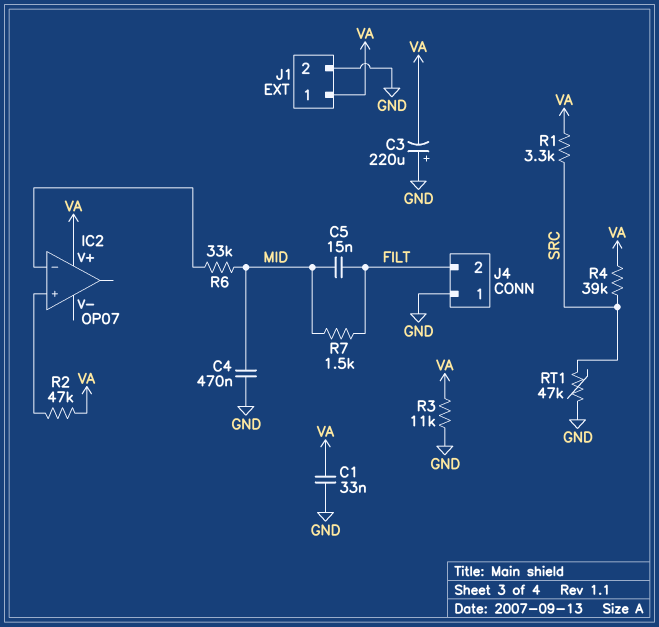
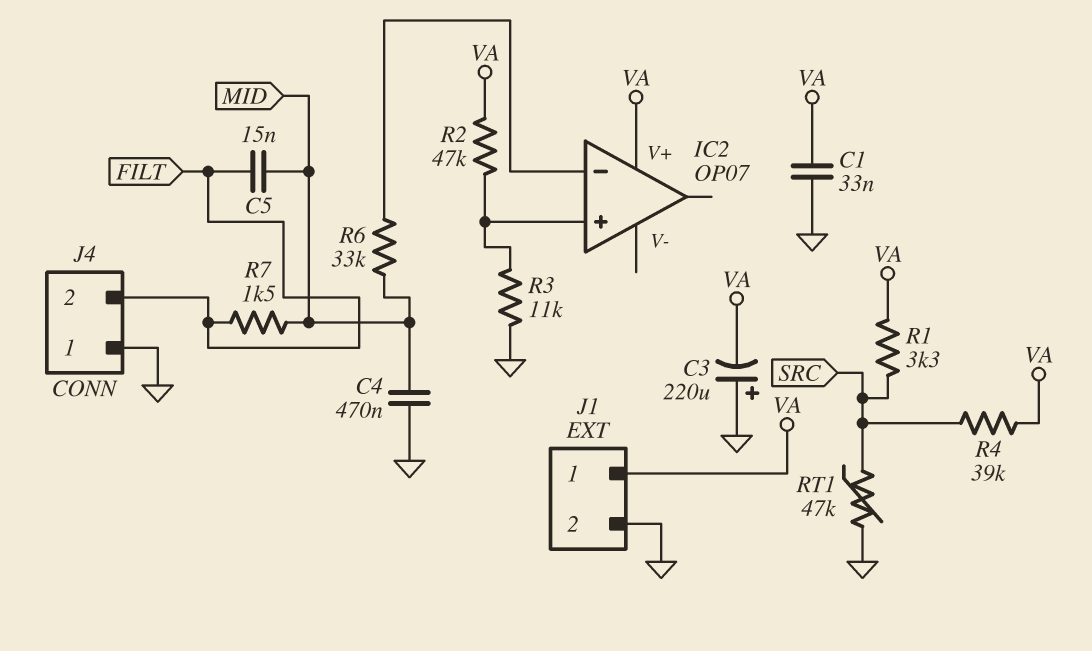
R3: 11k (GND, VA) -> 11k (GND, IC2/in+)

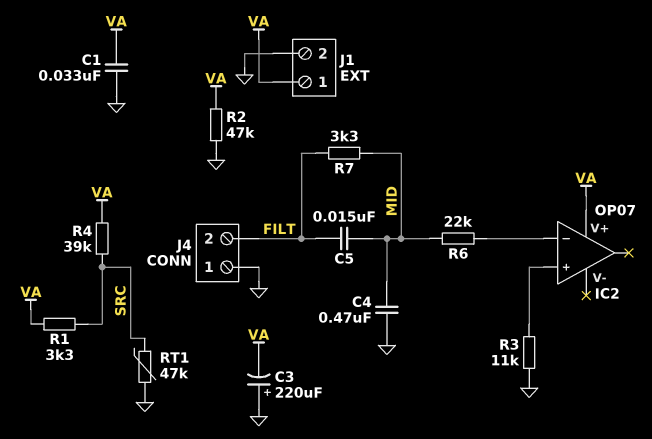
R2: 47k (IC2/in+, VA) -> 47k (GND, VA)
R6: 33k (IC2/in-, MID) -> 22k (IC2/in-, MID)
R7: 1.5k (FILT, MID) -> 3.3k (FILT, MID)

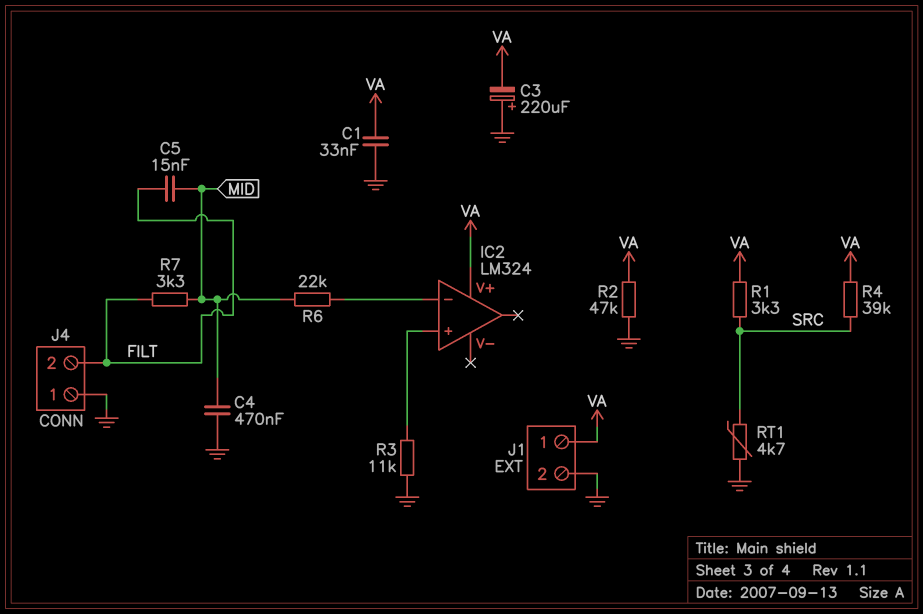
IC2: OP07 -> LM324
RT1: 47k (GND, SRC) -> 4.7k (GND, SRC)

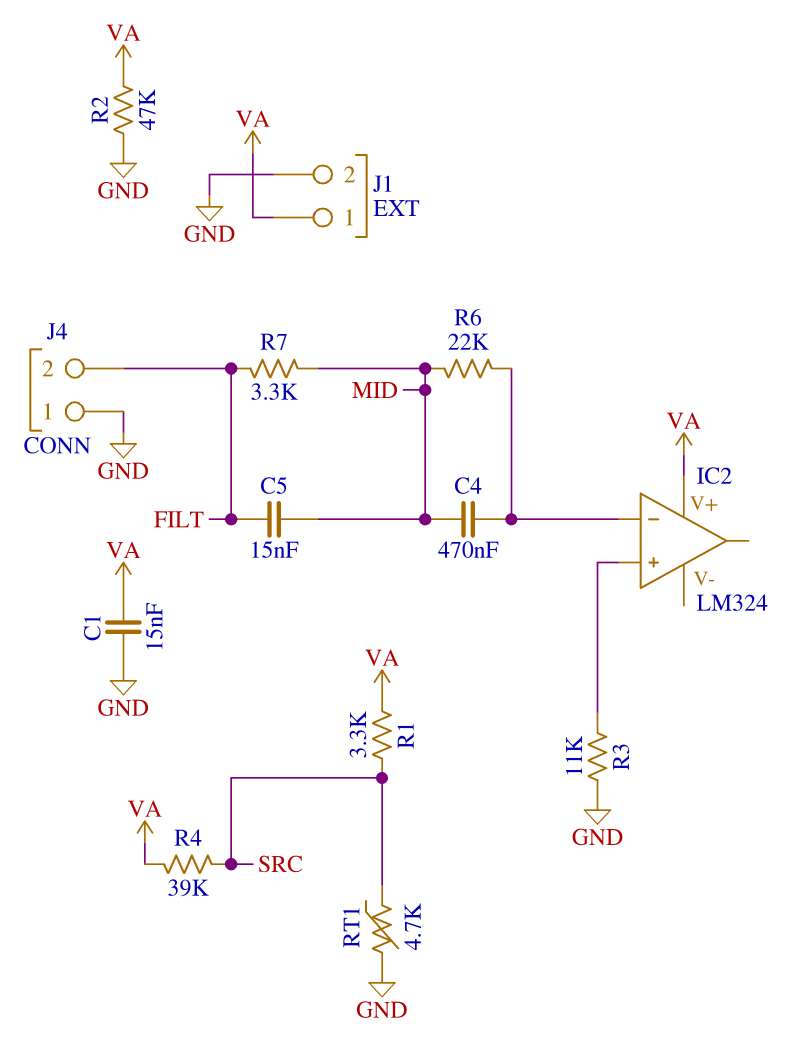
C1: 33nF (GND, VA) -> 15nF (GND, VA)
C3: 220uF (plus GND, minus VA) -> none
C4: 470nF (GND, MID) -> 470nF (IC2/in-, MID)

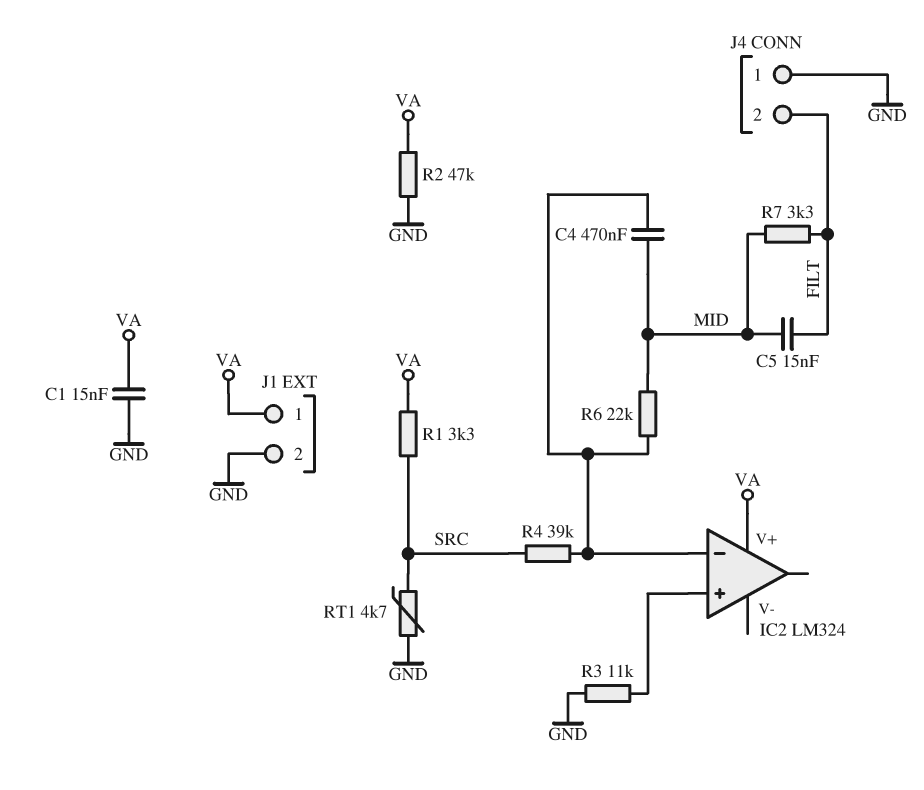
R4: 39k (SRC, VA) -> 39k (IC2/in-, SRC)

